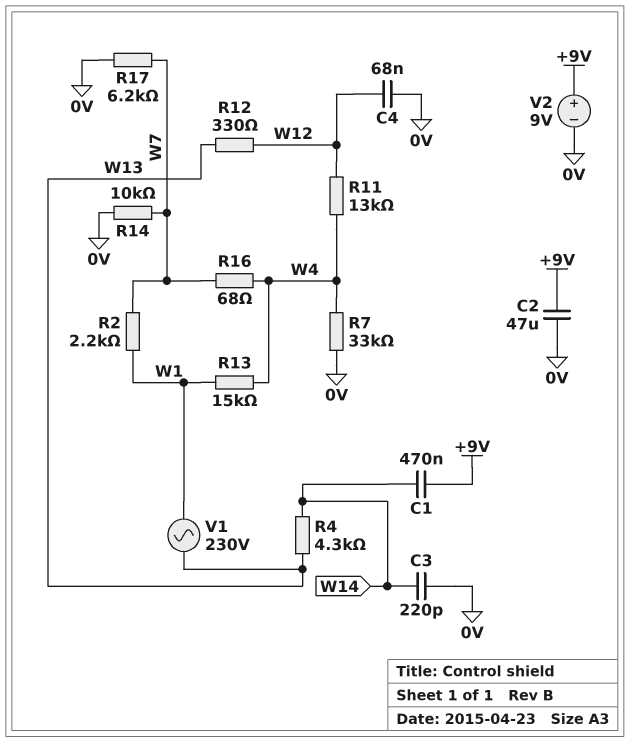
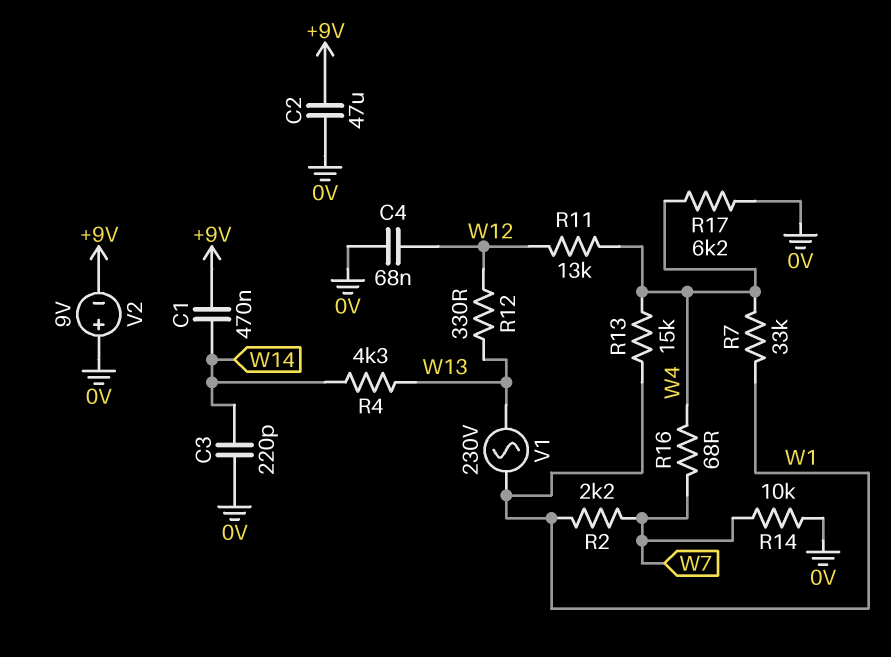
R7: 33k (0V, W4) -> 33k (W1, W4)
R17: 6.2k (0V, W7) -> 6.2k (0V, W4)
V2: 9V (plus +9V, minus 0V) -> 9V (plus 0V, minus +9V)

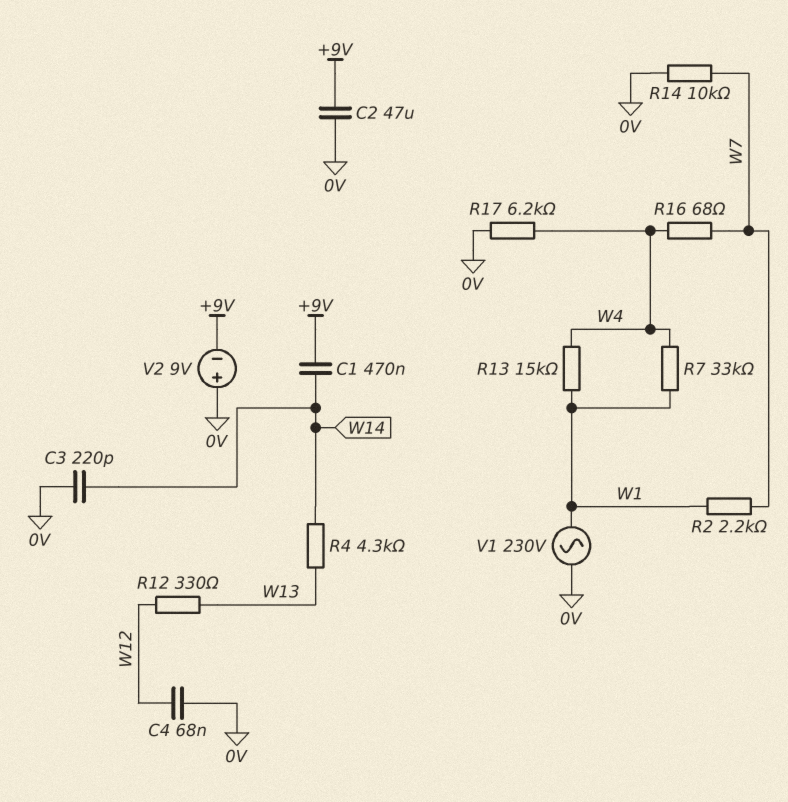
R11: 13k (W4, W12) -> none
V1: AC 230V (W1, W13) -> AC 230V (0V, W1)

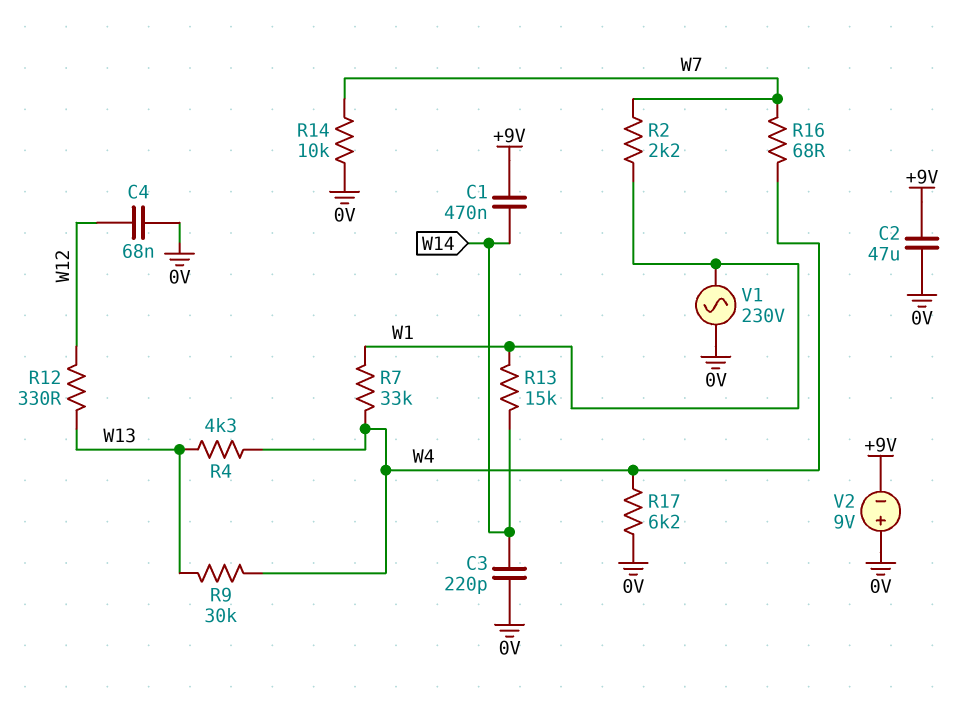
R4: 4.3k (W13, W14) -> 4.3k (W4, W13)
R9: none -> 30k (W4, W13)
R13: 15k (W1, W4) -> 15k (W1, W14)

